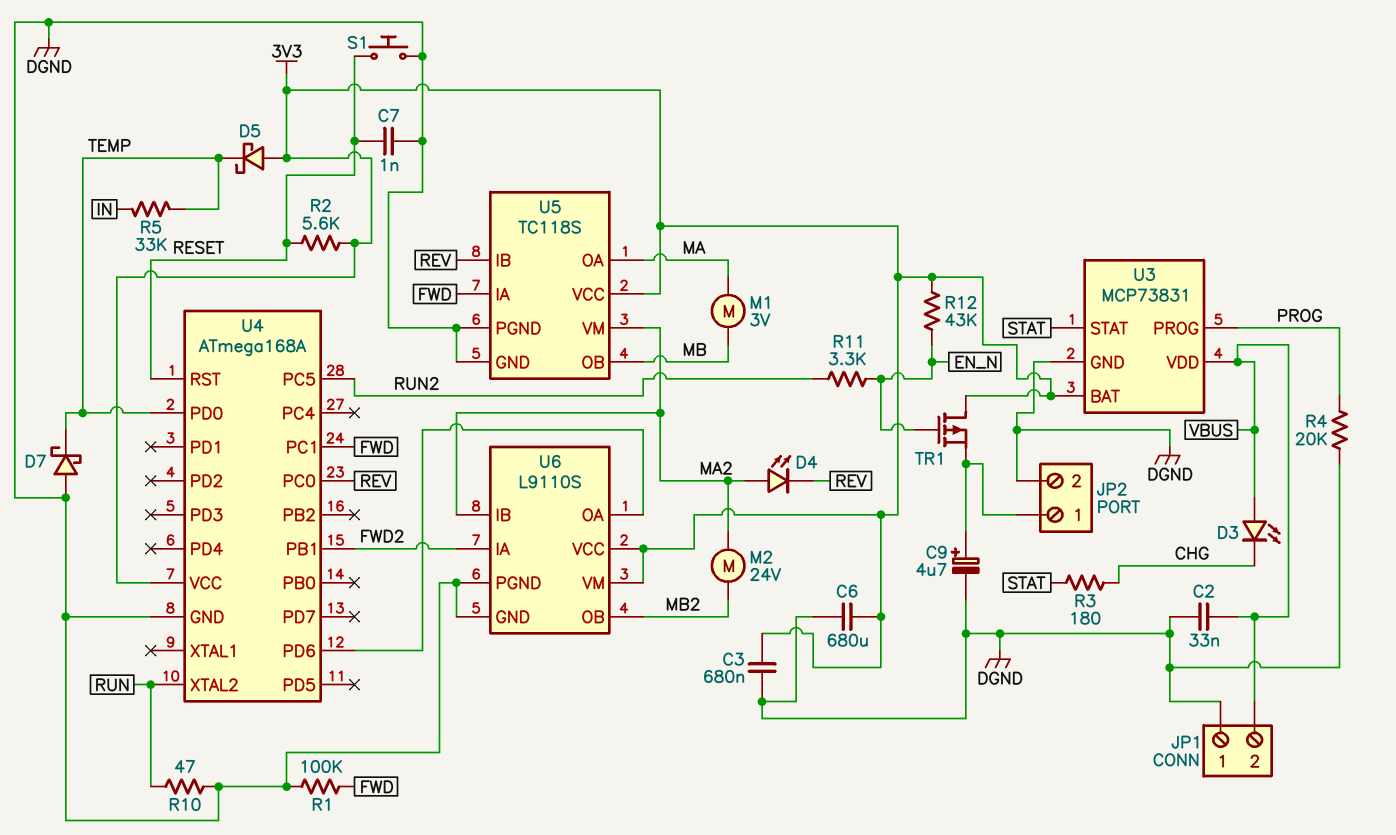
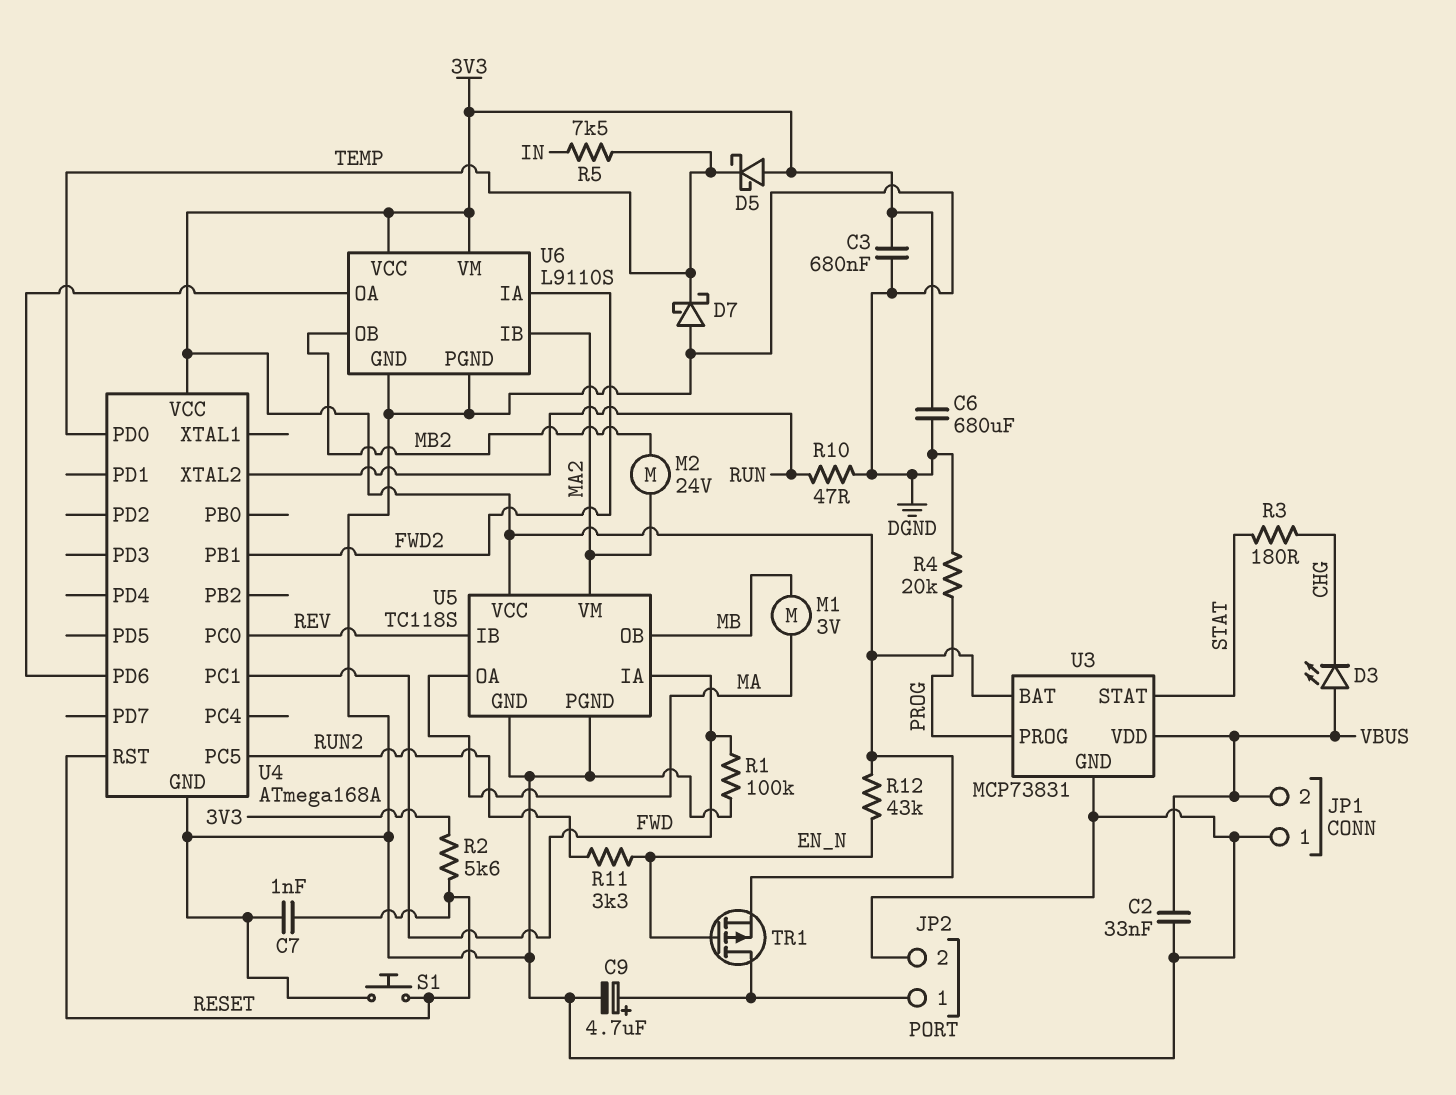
D4: LED (A MA2, K REV) -> none
R5: 33k (IN, TEMP) -> 7.5k (IN, TEMP)
TR1: PMOS (G EN_N, D 3V3, S JP2/1) -> PMOS (G EN_N, D JP2/1, S 3V3)

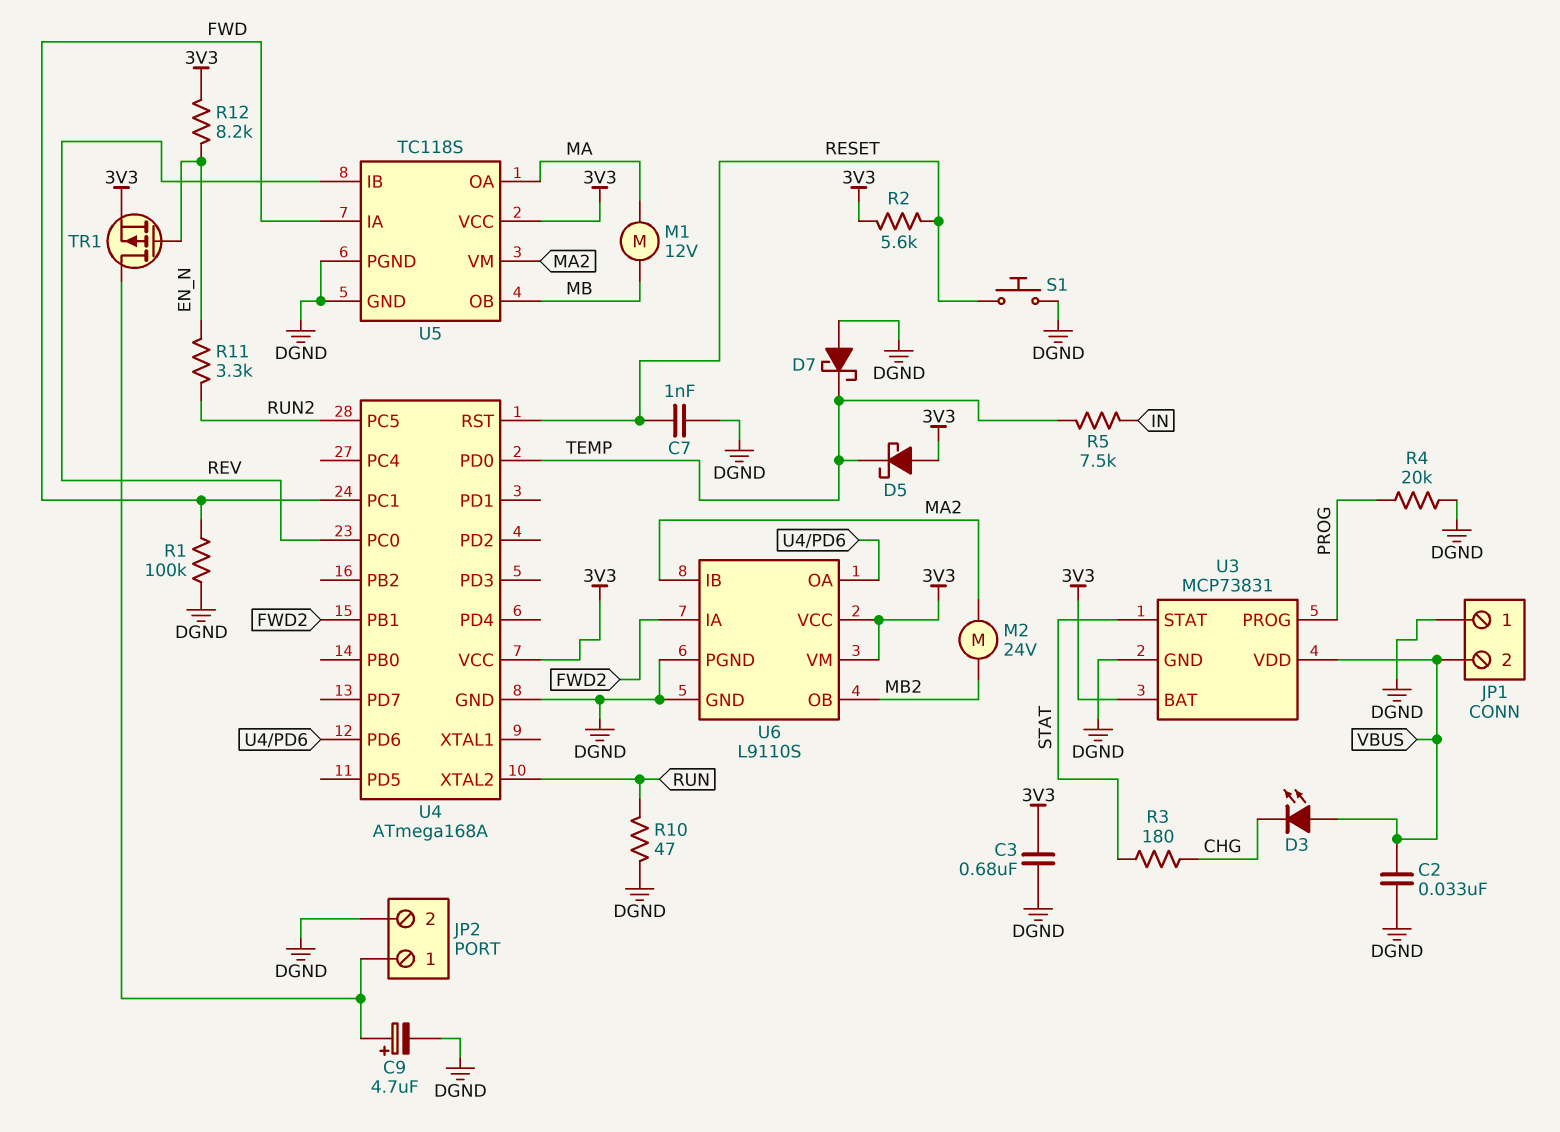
C6: 680uF (3V3, DGND) -> none
M1: motor 3V (MA, MB) -> motor 12V (MA, MB)
R12: 43k (3V3, EN_N) -> 8.2k (3V3, EN_N)

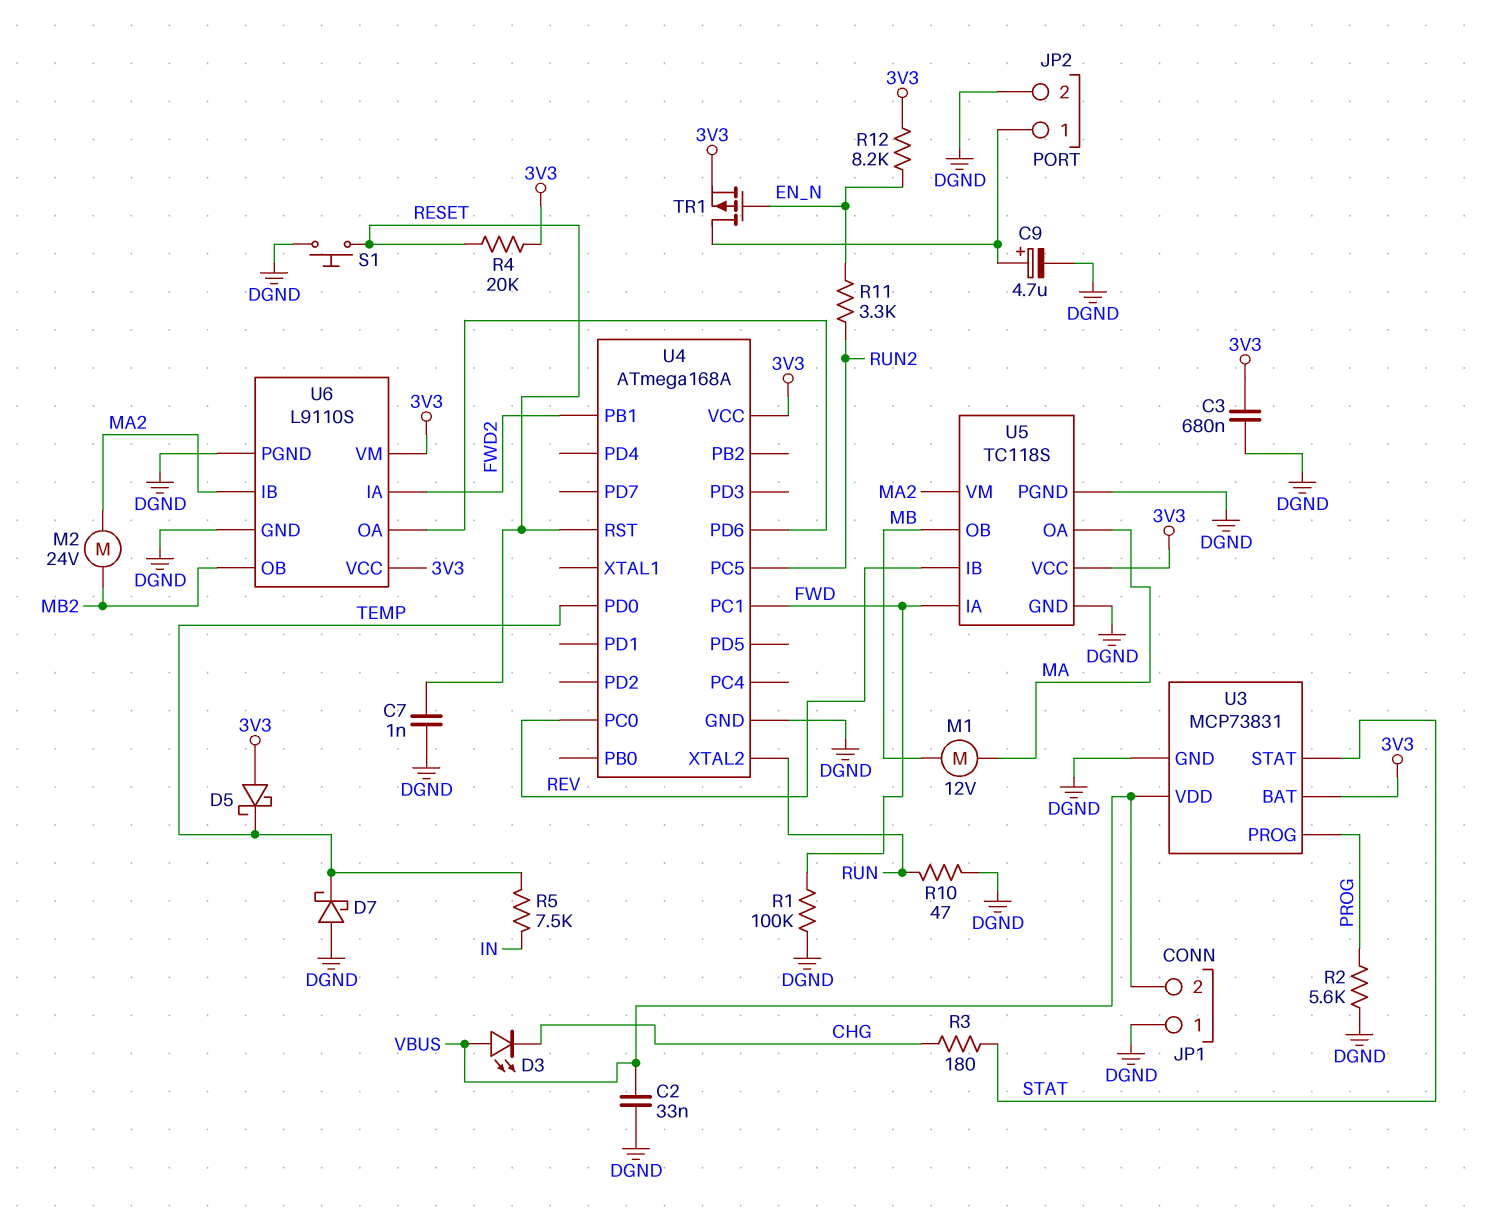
R2: 5.6k (3V3, RESET) -> 5.6k (DGND, PROG)
R4: 20k (DGND, PROG) -> 20k (3V3, RESET)

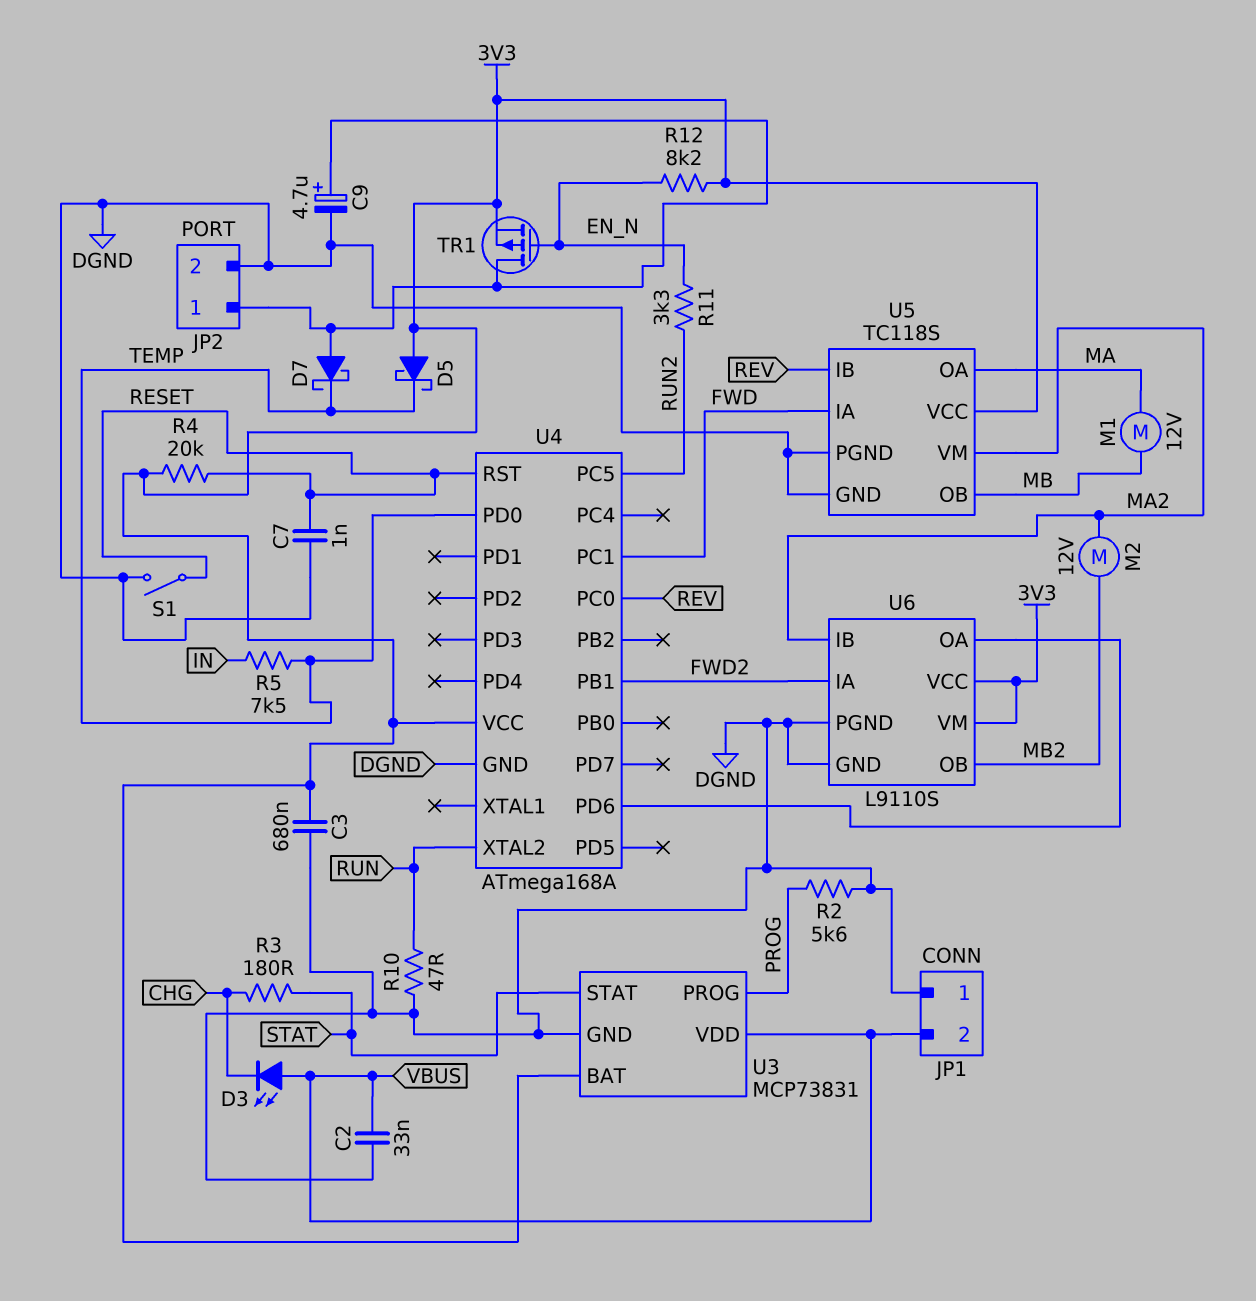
D7: schottky (A DGND, K TEMP) -> schottky (A JP2/1, K TEMP)
M2: motor 24V (MA2, MB2) -> motor 12V (MA2, MB2)
R1: 100k (DGND, FWD) -> none
S1: button (DGND, RESET) -> switch (DGND, RESET)

